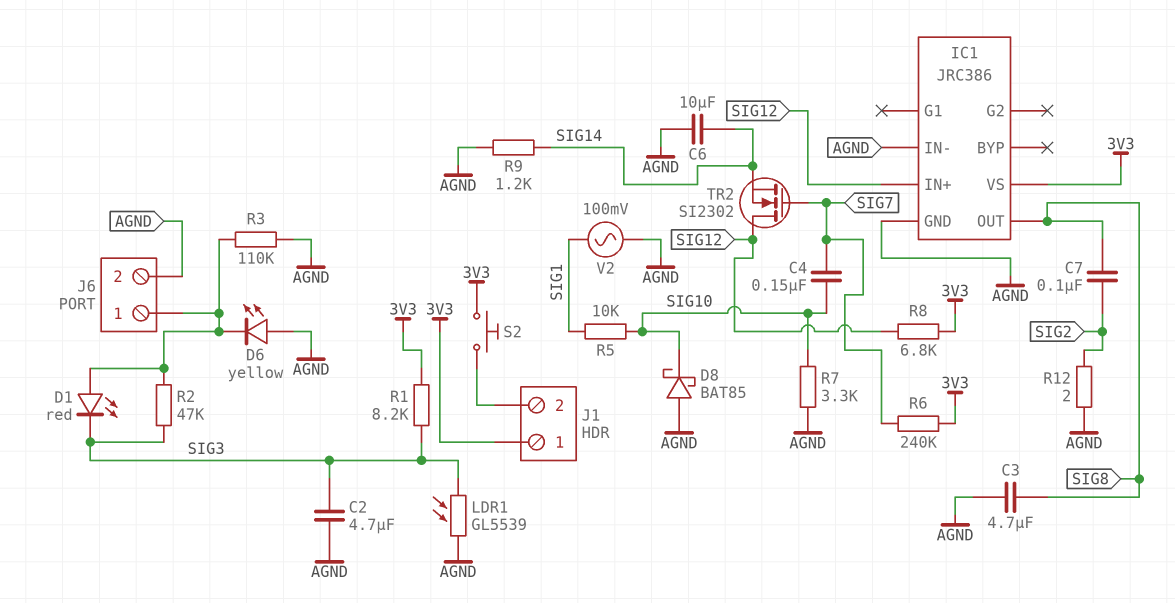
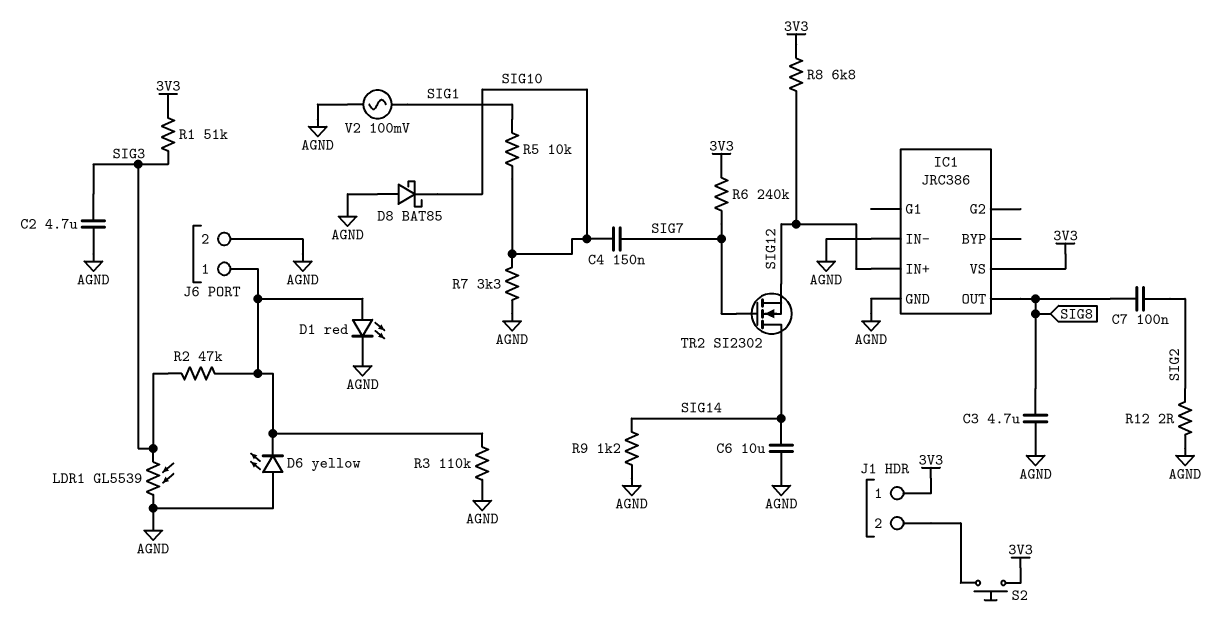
D1: LED red (A J6/1, K SIG3) -> LED red (A J6/1, K AGND)
R1: 8.2k (3V3, SIG3) -> 51k (3V3, SIG3)
TR2: NMOS SI2302 (G SIG7, D SIG12, S SIG14) -> NMOS SI2302 (G SIG7, D SIG14, S SIG12)

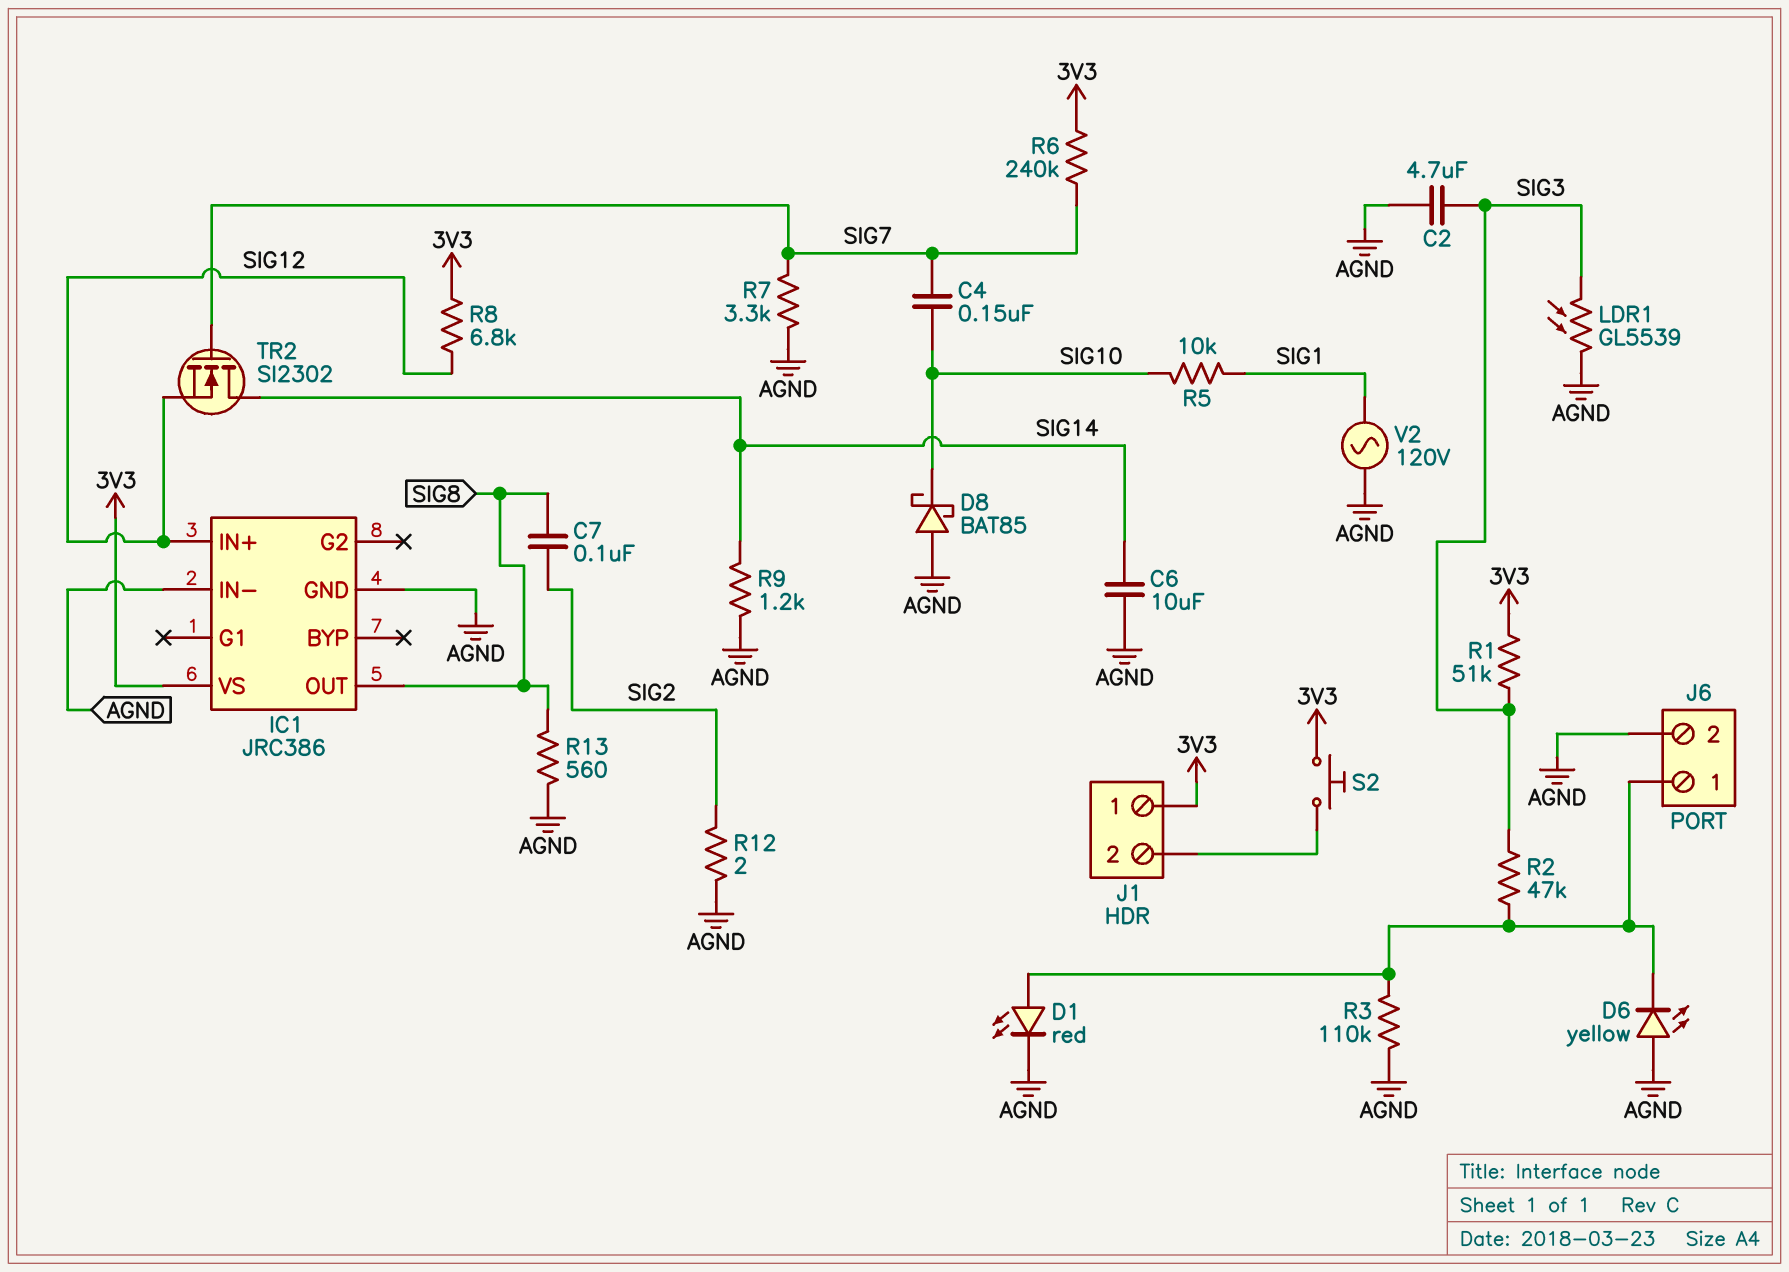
C3: 4.7uF (AGND, SIG8) -> none
R7: 3.3k (AGND, SIG10) -> 3.3k (AGND, SIG7)
R13: none -> 560 (AGND, SIG8)
V2: AC 100mV (AGND, SIG1) -> AC 120V (AGND, SIG1)

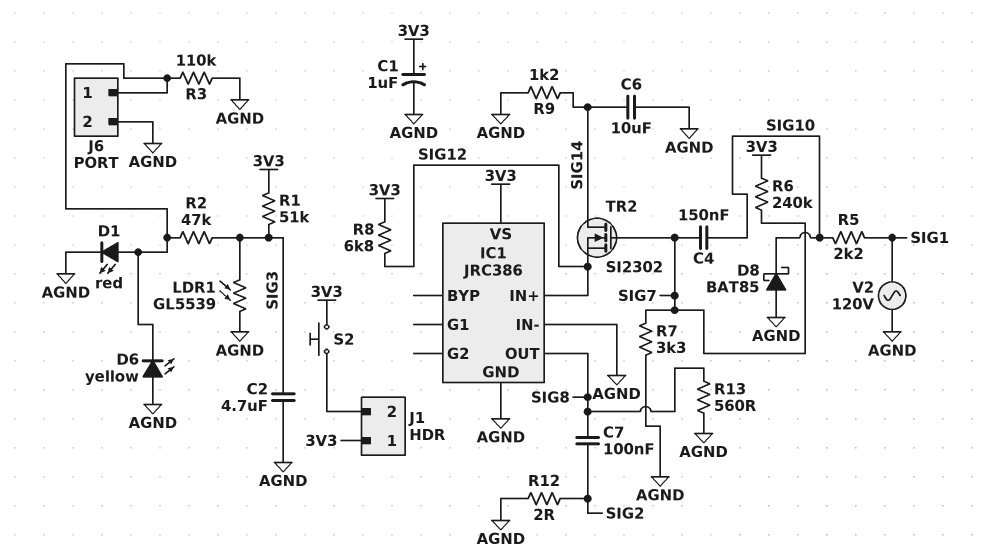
C1: none -> 1uF (plus 3V3, minus AGND)
R5: 10k (SIG1, SIG10) -> 2.2k (SIG1, SIG10)

